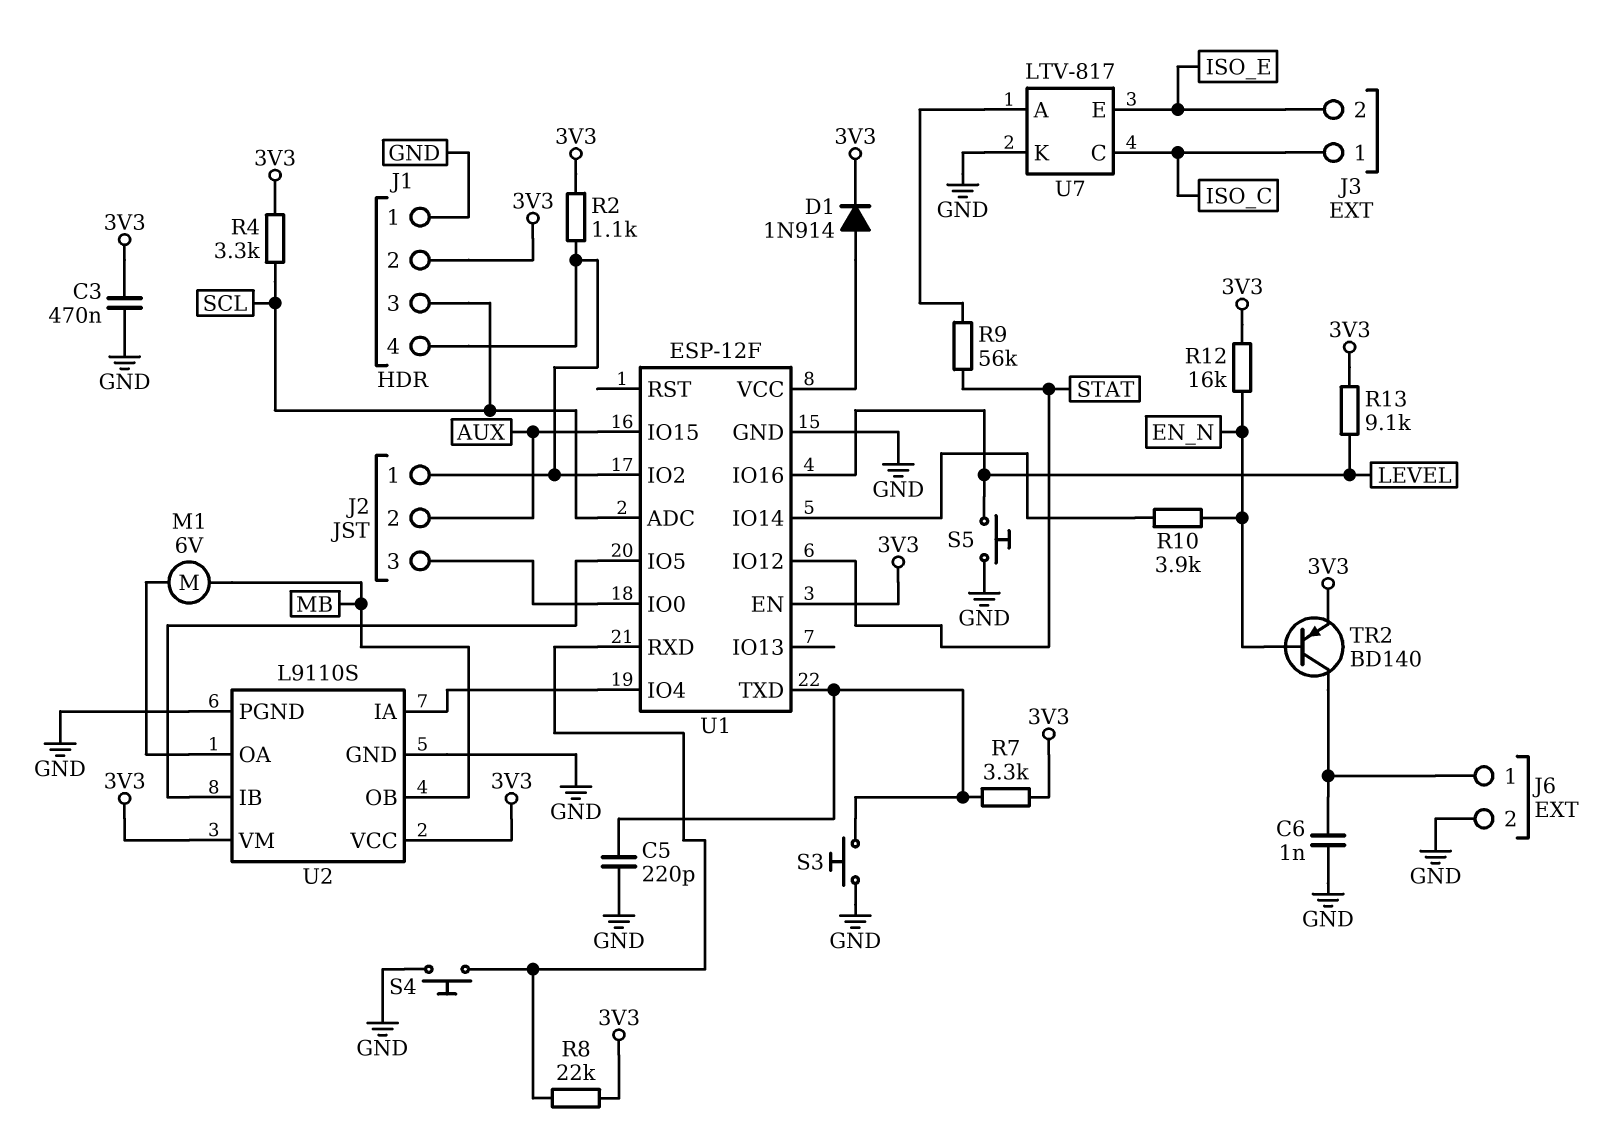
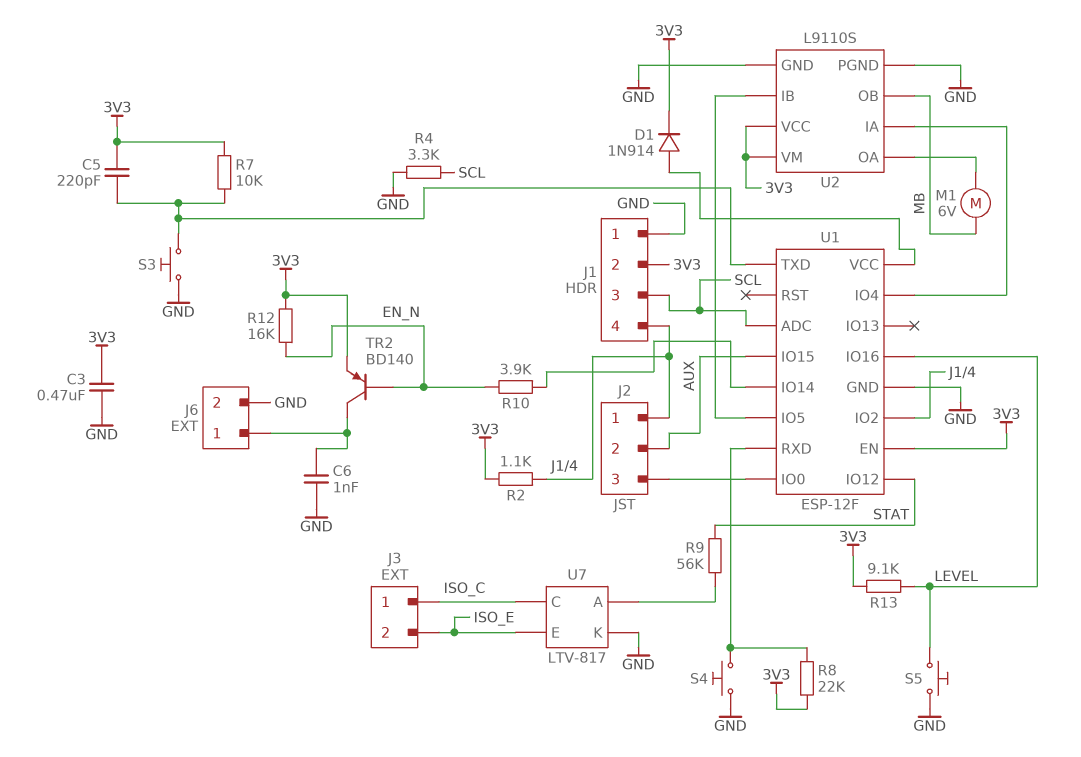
C5: 220pF (GND, U1/TXD) -> 220pF (3V3, U1/TXD)
R4: 3.3k (3V3, SCL) -> 3.3k (GND, SCL)
R7: 3.3k (3V3, U1/TXD) -> 10k (3V3, U1/TXD)

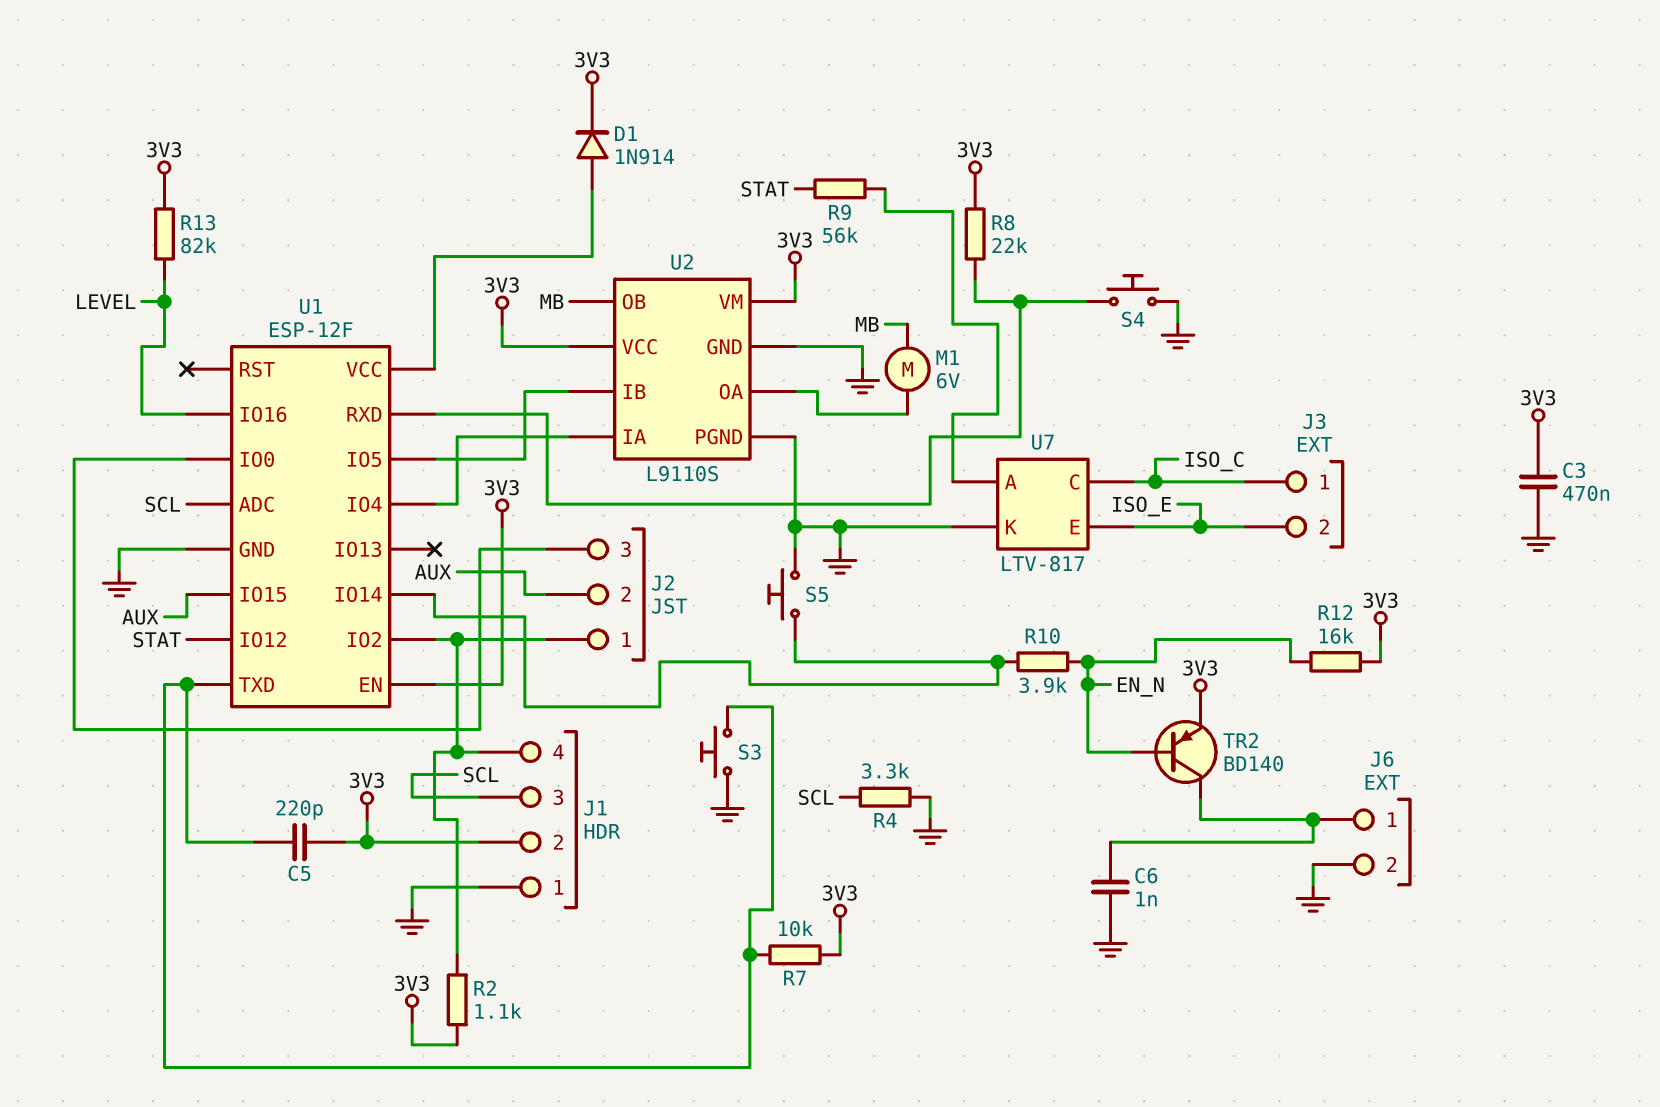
R13: 9.1k (3V3, LEVEL) -> 82k (3V3, LEVEL)
S5: button (GND, LEVEL) -> button (GND, U1/IO14)

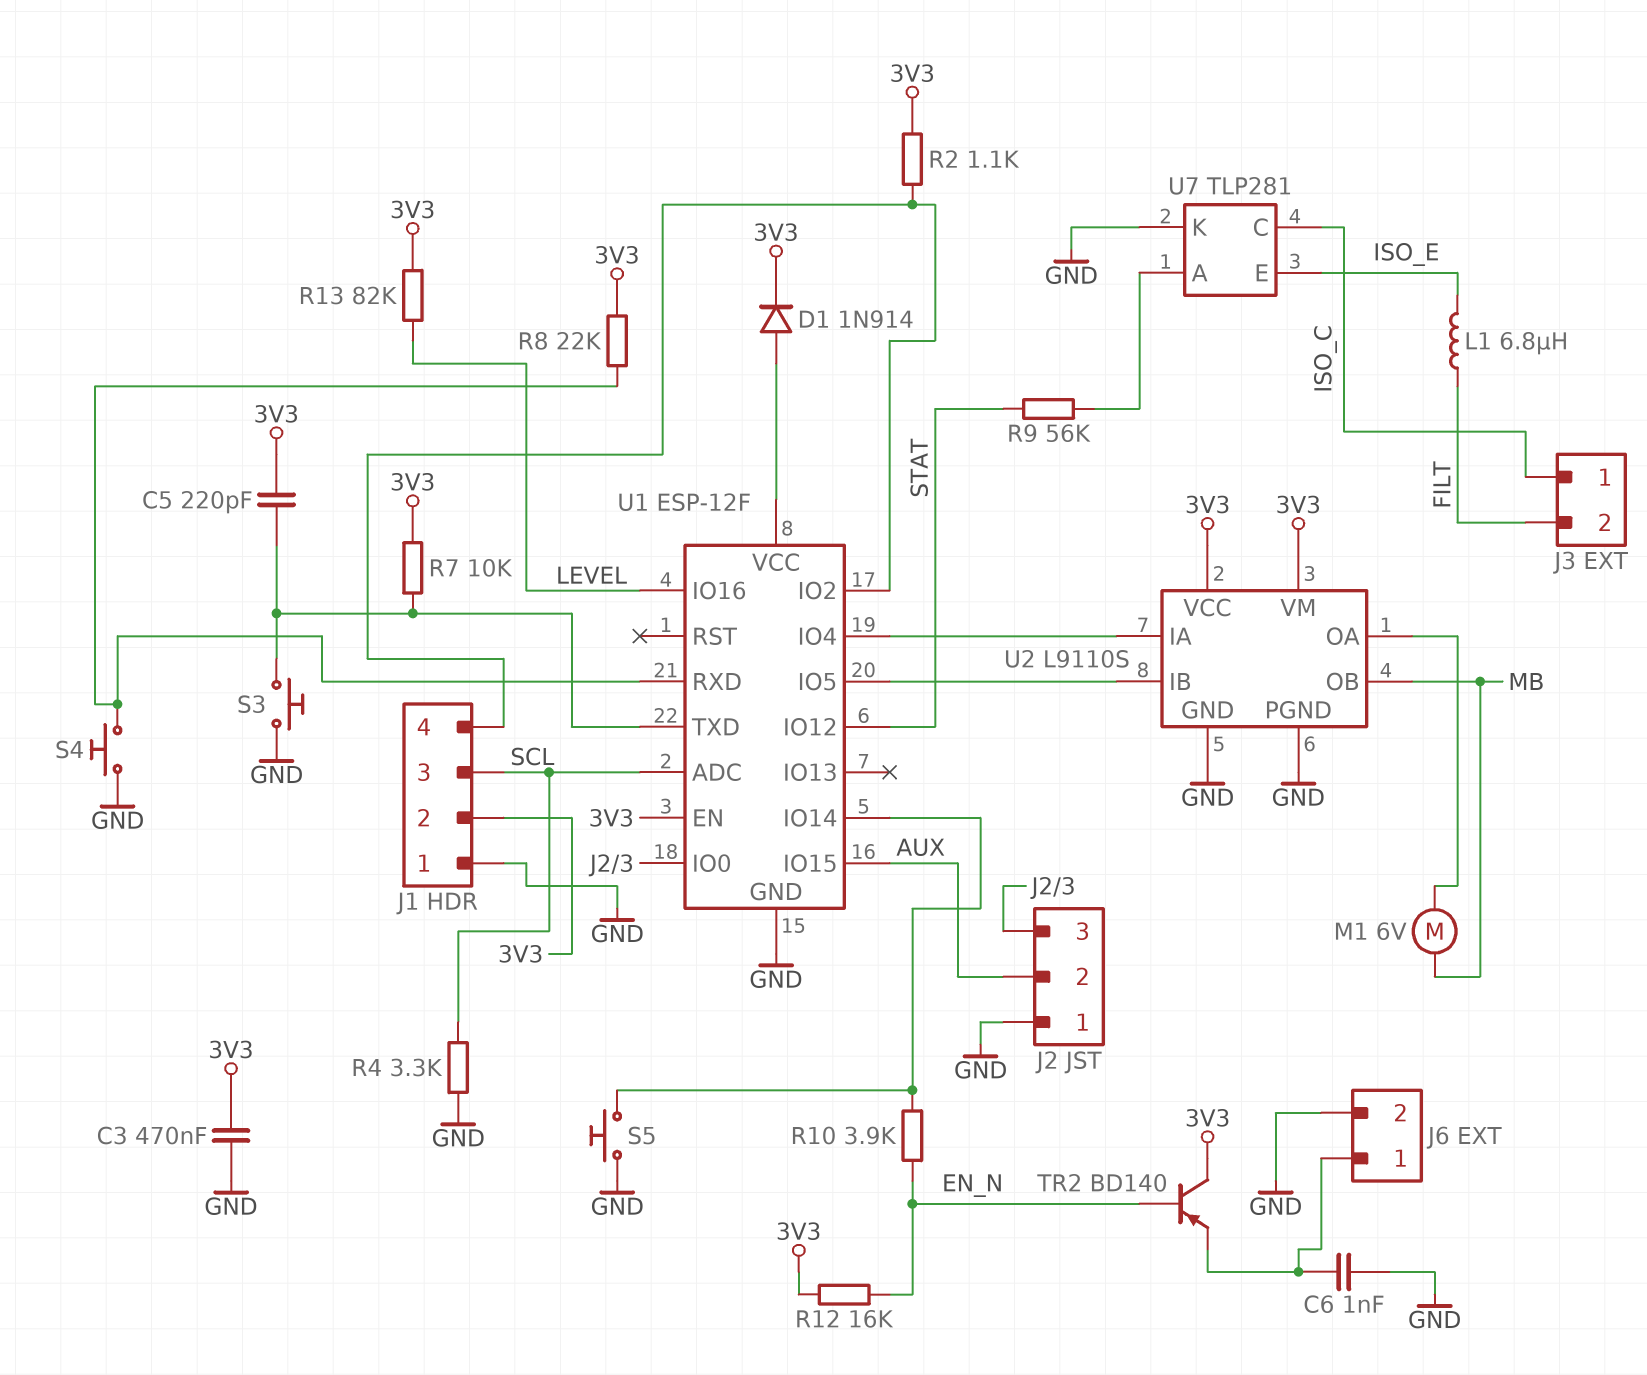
J2 pin 1: J1/4 -> GND
J3 pin 2: ISO_E -> FILT
L1: none -> 6.8uH (FILT, ISO_E)
TR2: PNP BD140 (B EN_N, C J6/1, E 3V3) -> PNP BD140 (B EN_N, C 3V3, E J6/1)
U7: LTV-817 -> TLP281

